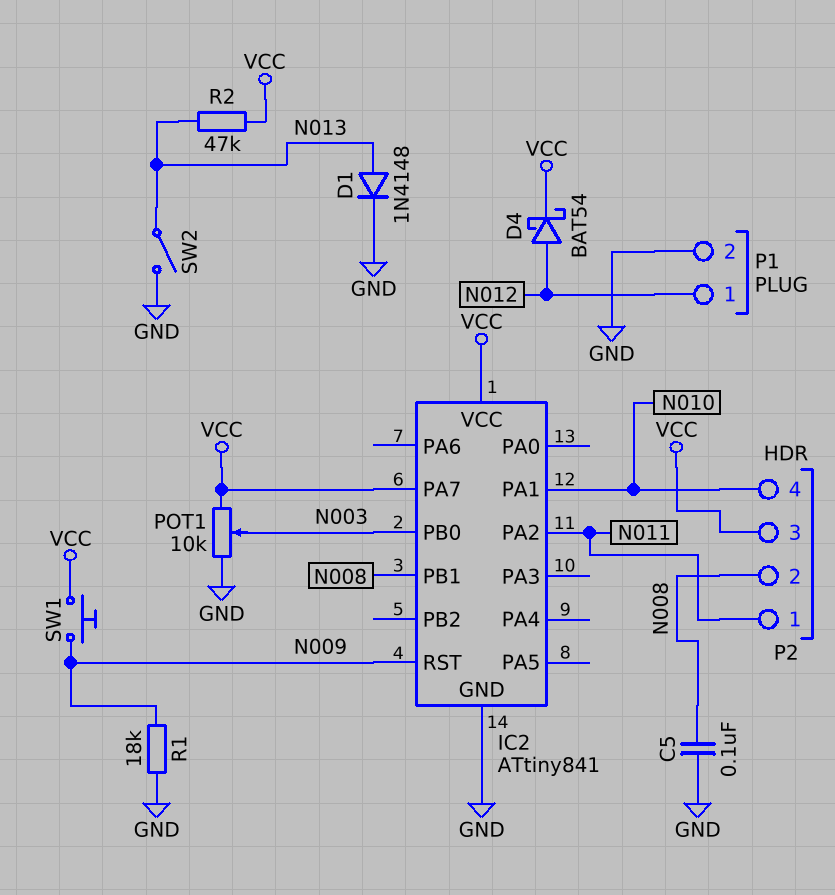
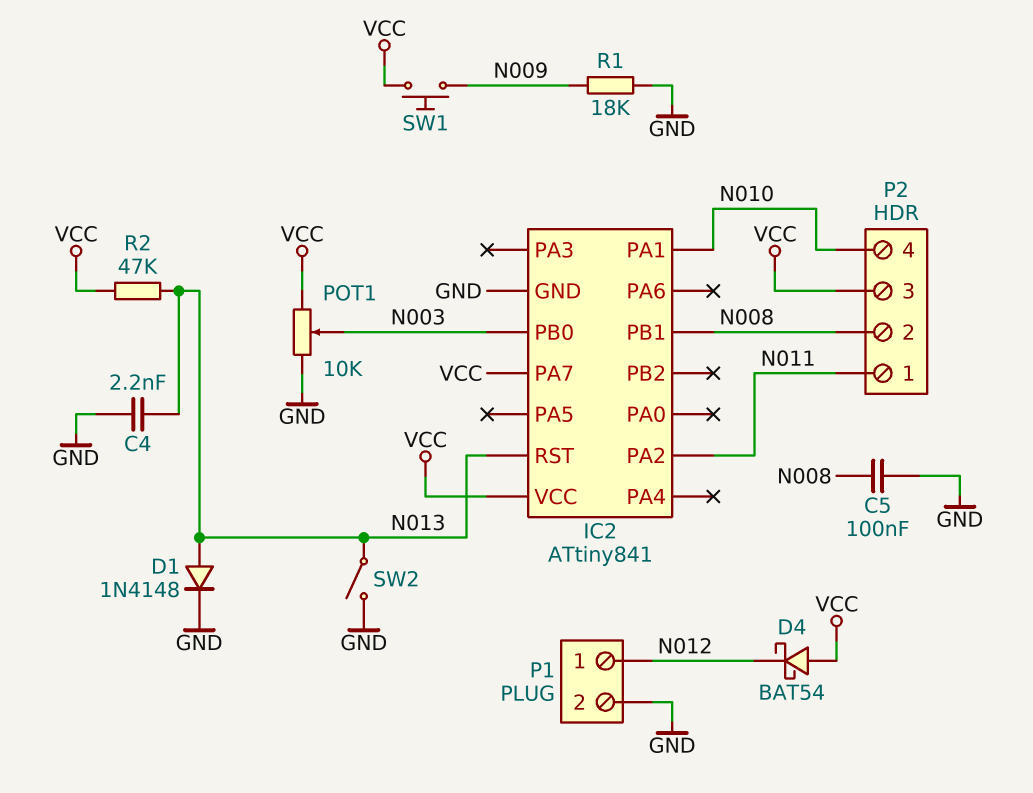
C4: none -> 2.2nF (GND, N013)
D4: schottky BAT54 (A N012, K VCC) -> schottky BAT54 (A VCC, K N012)
IC2 pin RST: N009 -> N013

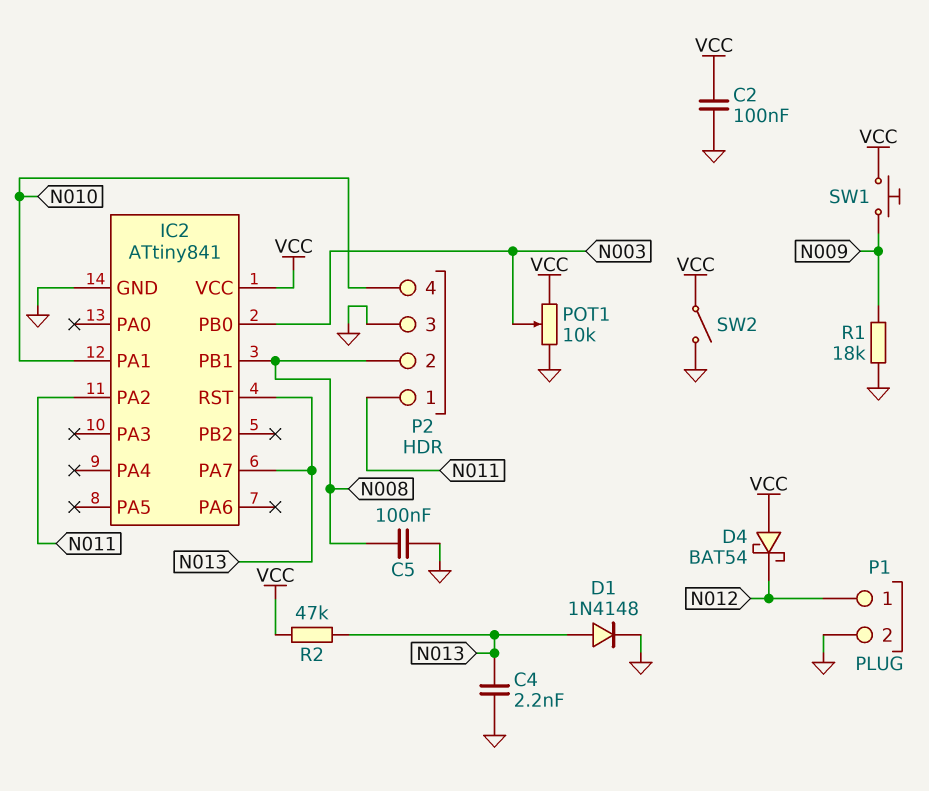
C2: none -> 100nF (GND, VCC)
IC2 pin PA7: VCC -> N013
P2 pin 3: VCC -> GND
SW2: switch (GND, N013) -> switch (GND, VCC)

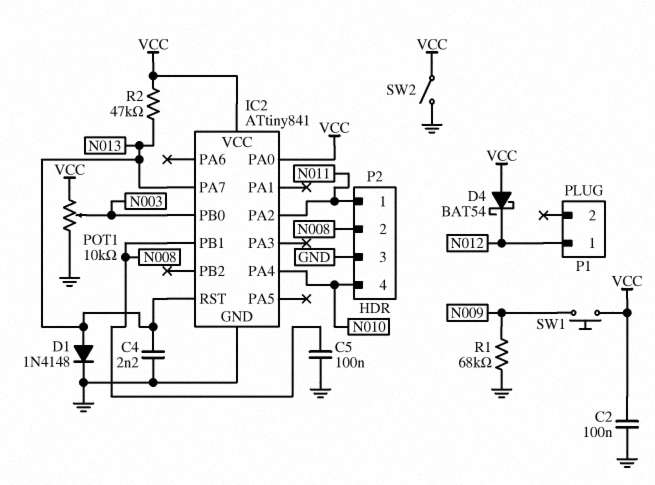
IC2 pin PA0: none -> VCC
IC2 pin PA1: N010 -> none
IC2 pin PA4: none -> N010
P1 pin 2: GND -> none
R1: 18k (GND, N009) -> 68k (GND, N009)

